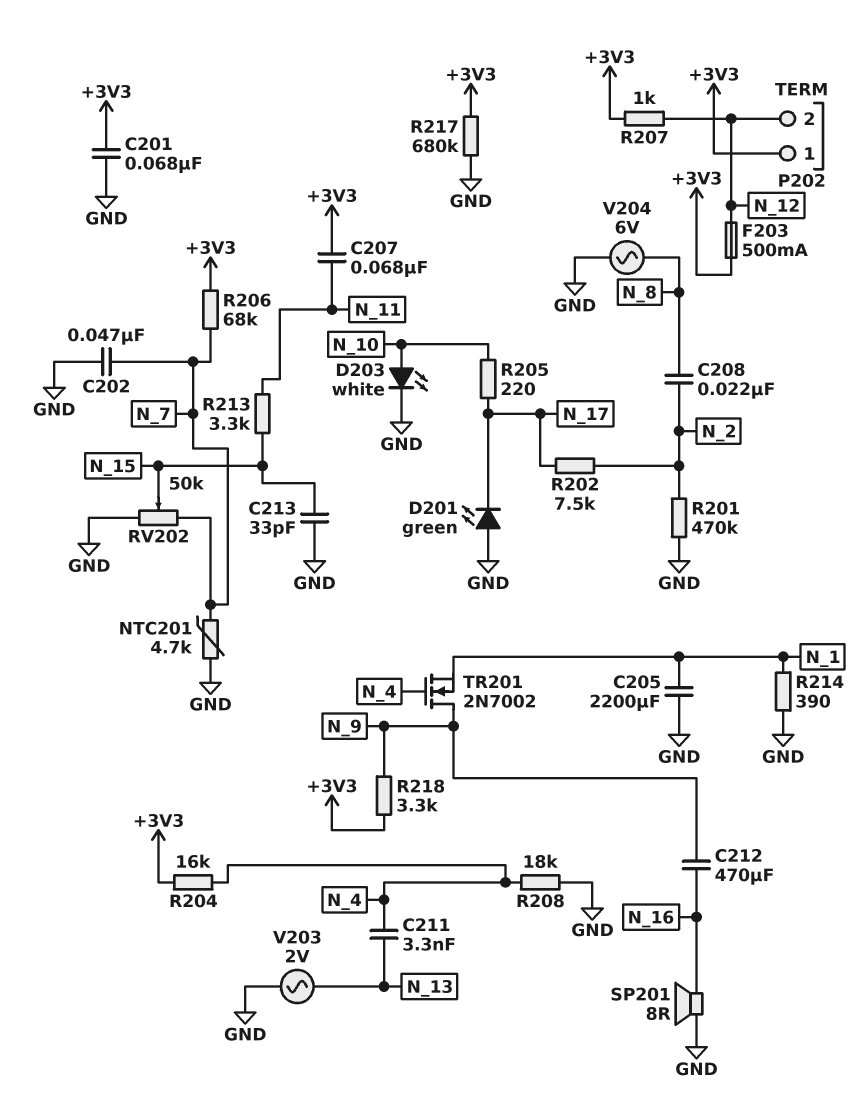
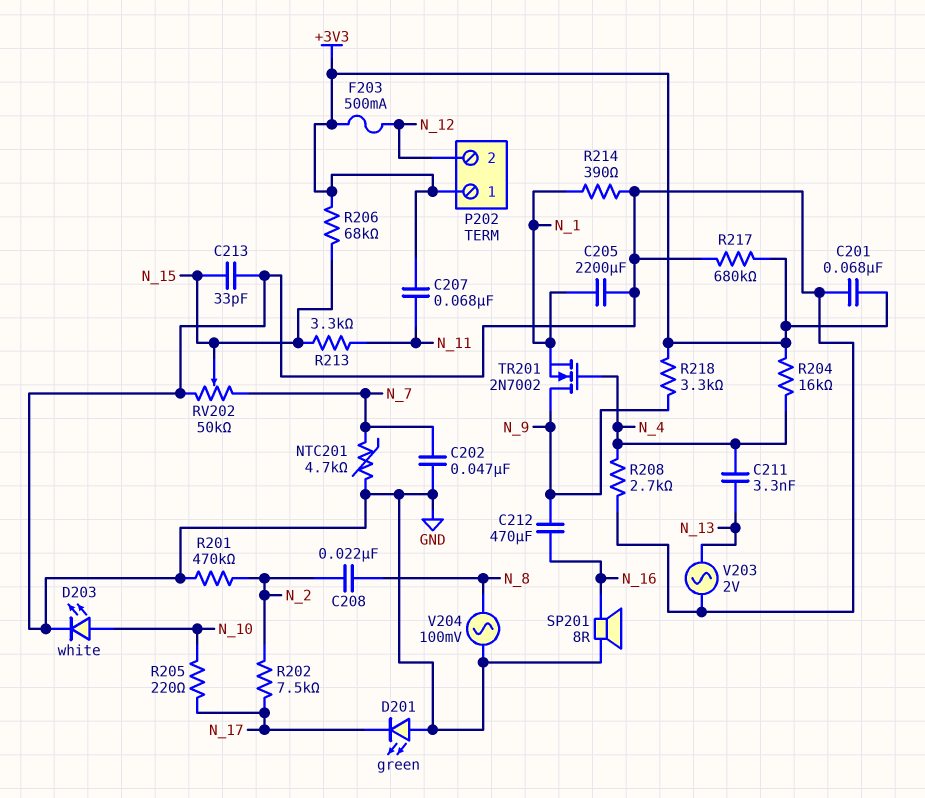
R206: 68k (+3V3, N_7) -> 68k (+3V3, N_15)
R207: 1k (+3V3, N_12) -> none
R208: 18k (GND, N_4) -> 2.7k (GND, N_4)
V204: AC 6V (GND, N_8) -> AC 100mV (GND, N_8)

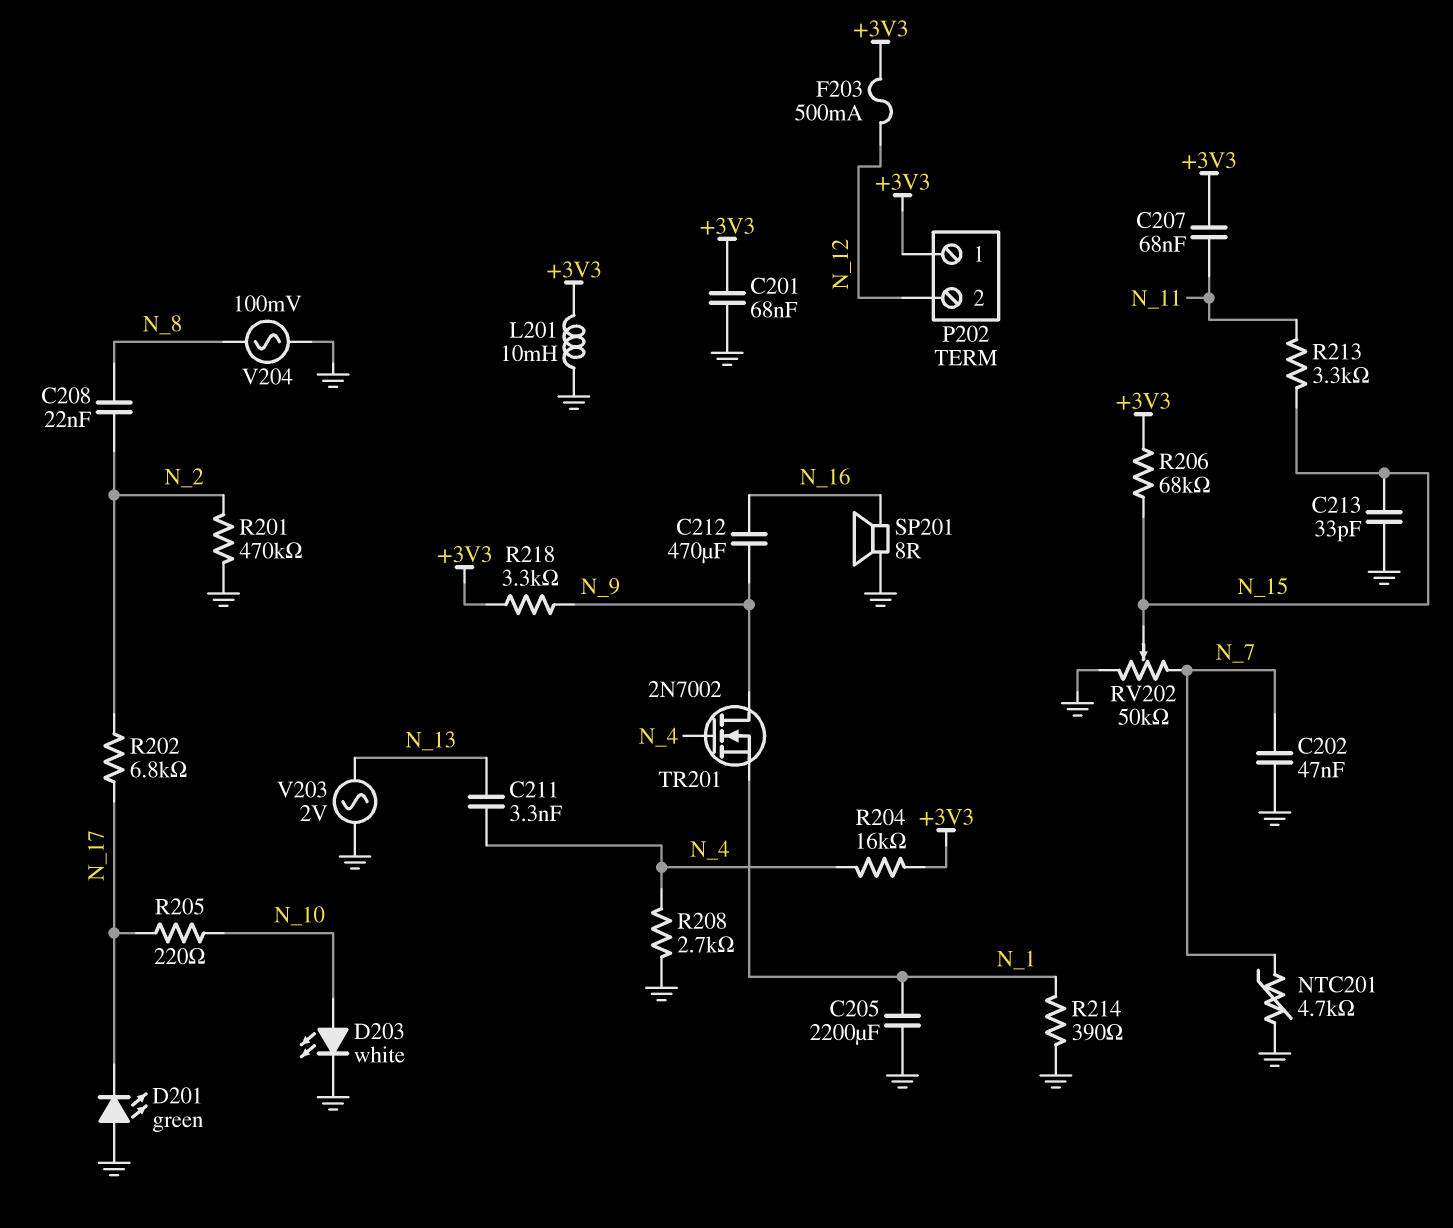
L201: none -> 10mH (+3V3, GND)
R202: 7.5k (N_2, N_17) -> 6.8k (N_2, N_17)
R217: 680k (+3V3, GND) -> none

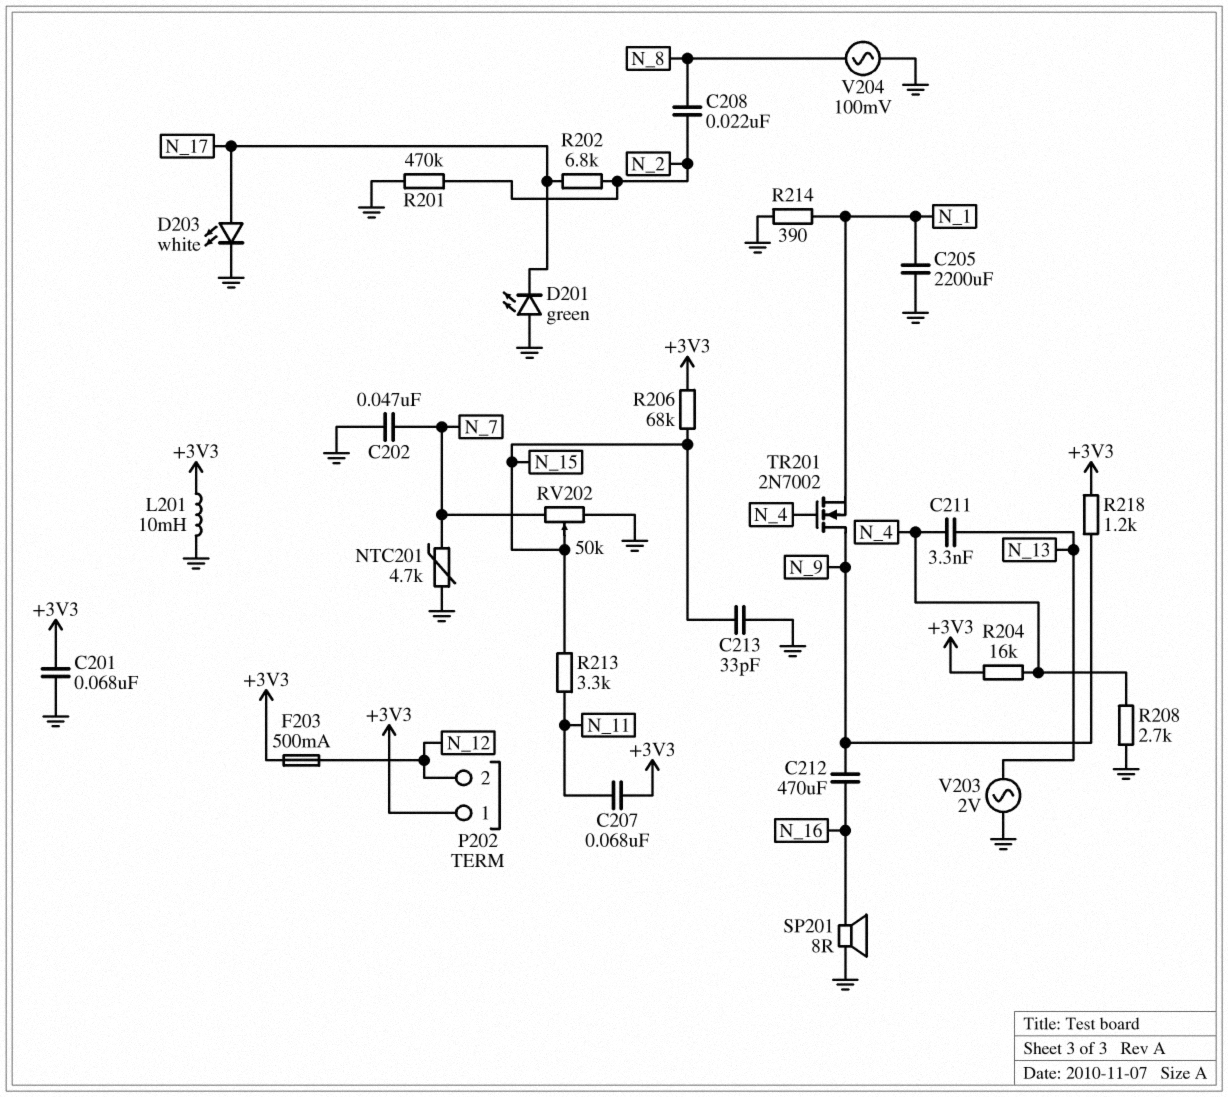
D203: LED white (A N_10, K GND) -> LED white (A N_17, K GND)
R205: 220 (N_10, N_17) -> none
R218: 3.3k (+3V3, N_9) -> 1.2k (+3V3, N_9)

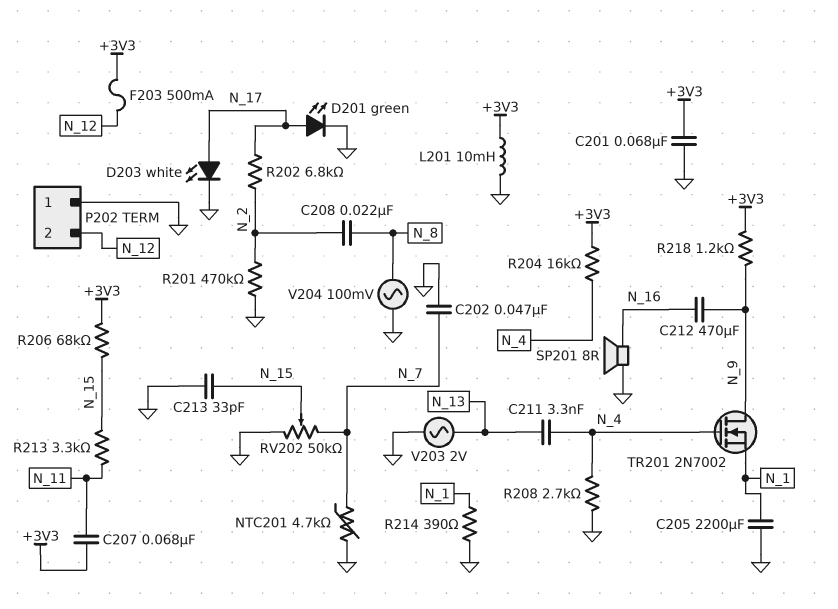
D201: LED green (A GND, K N_17) -> LED green (A N_17, K GND)
P202 pin 1: +3V3 -> GND

